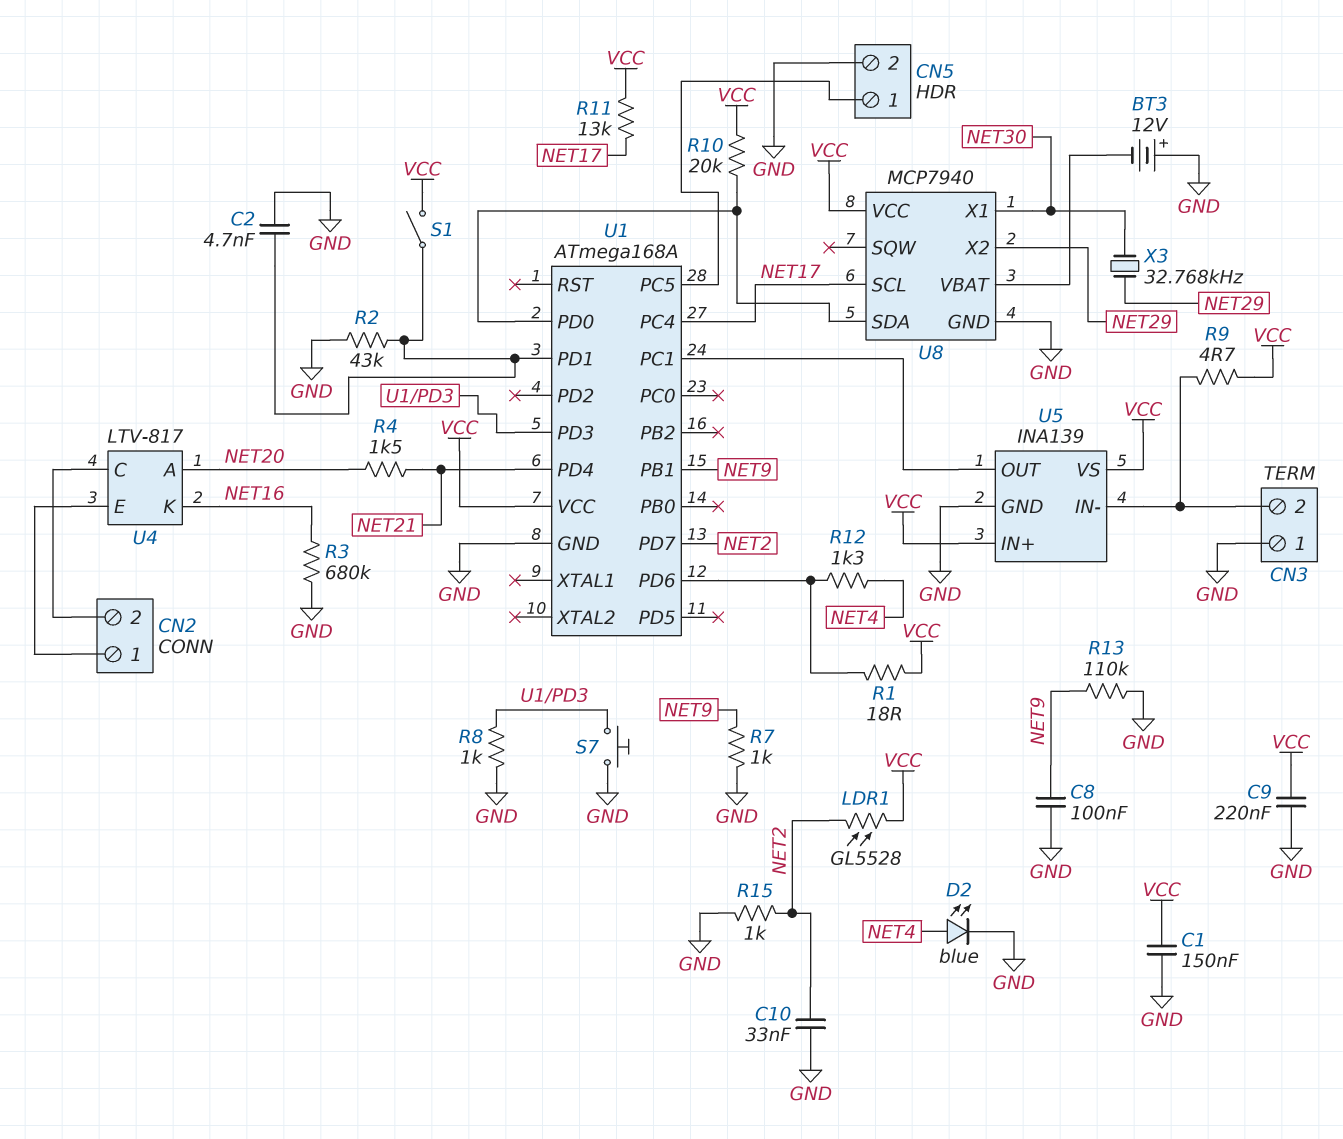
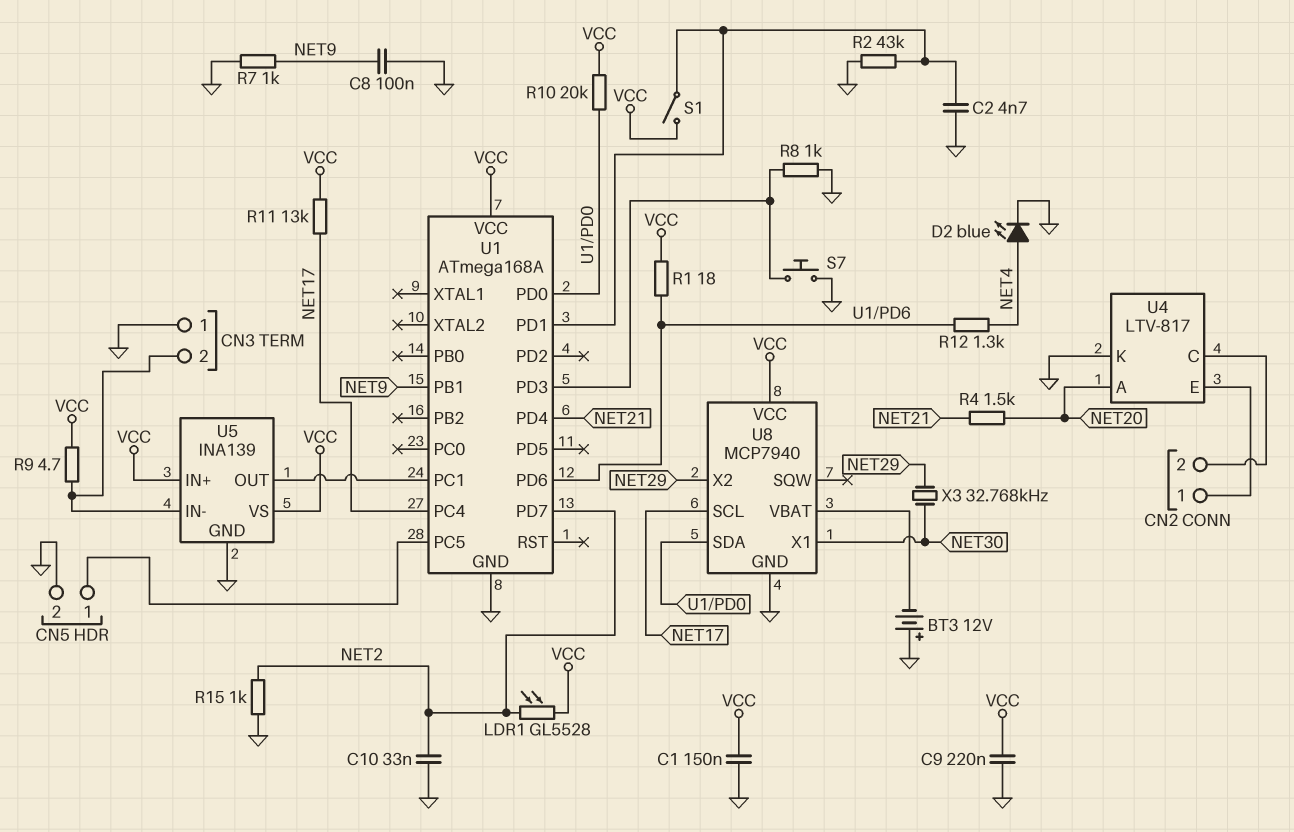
R3: 680k (GND, NET16) -> none
R13: 110k (GND, NET9) -> none
U4 pin K: NET16 -> GND

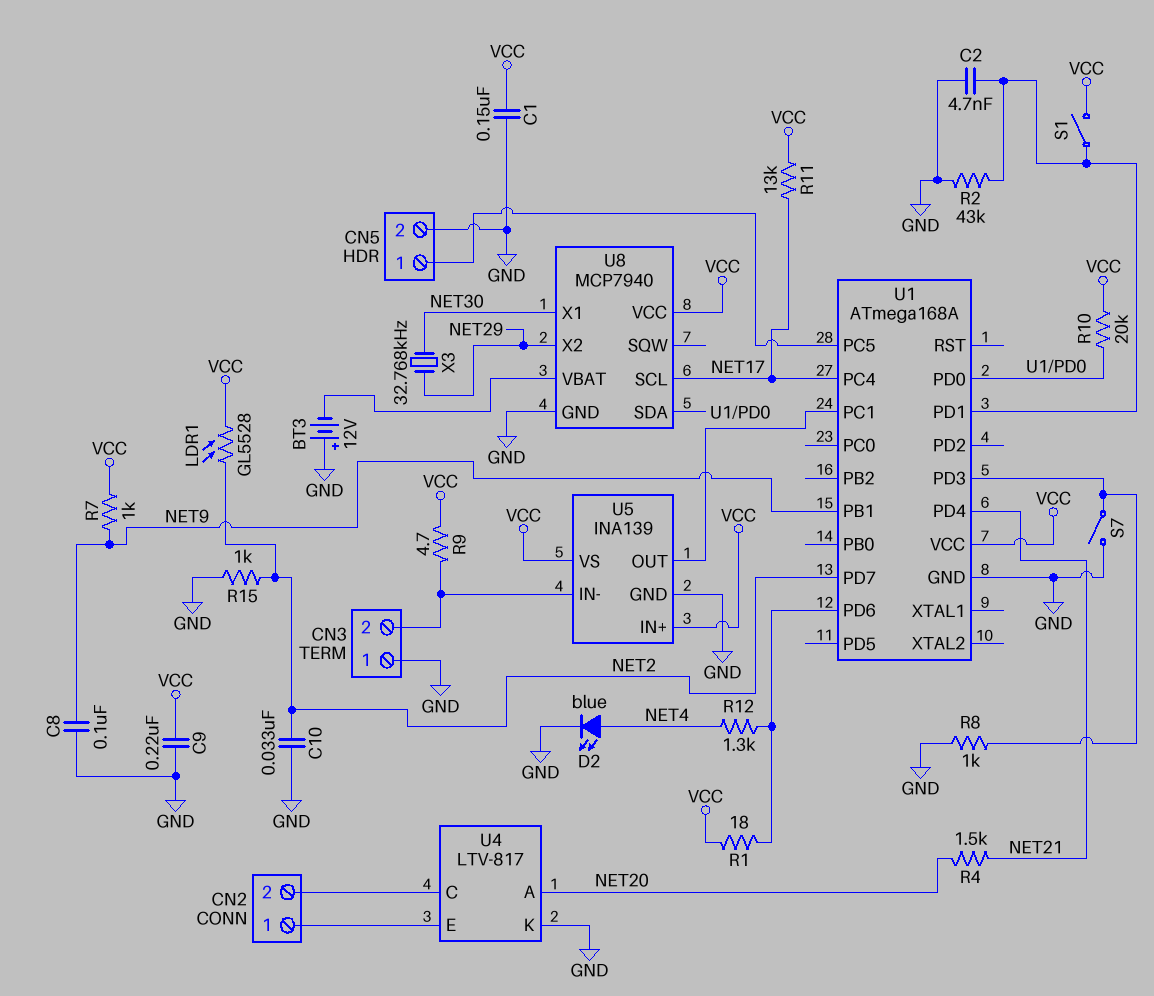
R7: 1k (GND, NET9) -> 1k (NET9, VCC)
S7: button (GND, U1/PD3) -> switch (GND, U1/PD3)

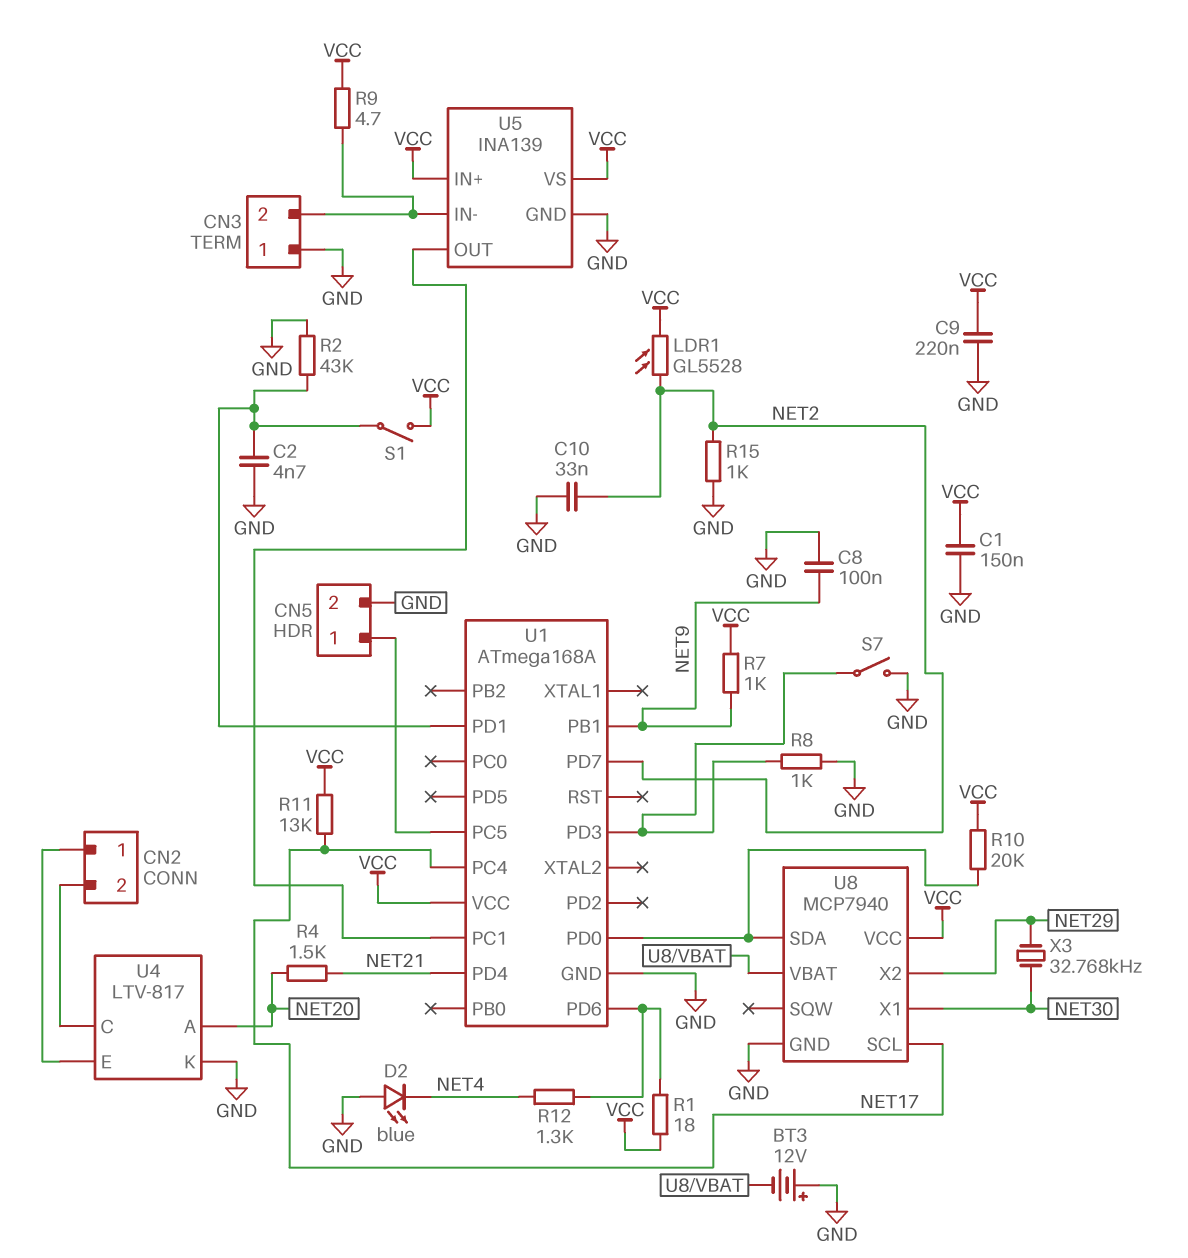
D2: LED blue (A NET4, K GND) -> LED blue (A GND, K NET4)

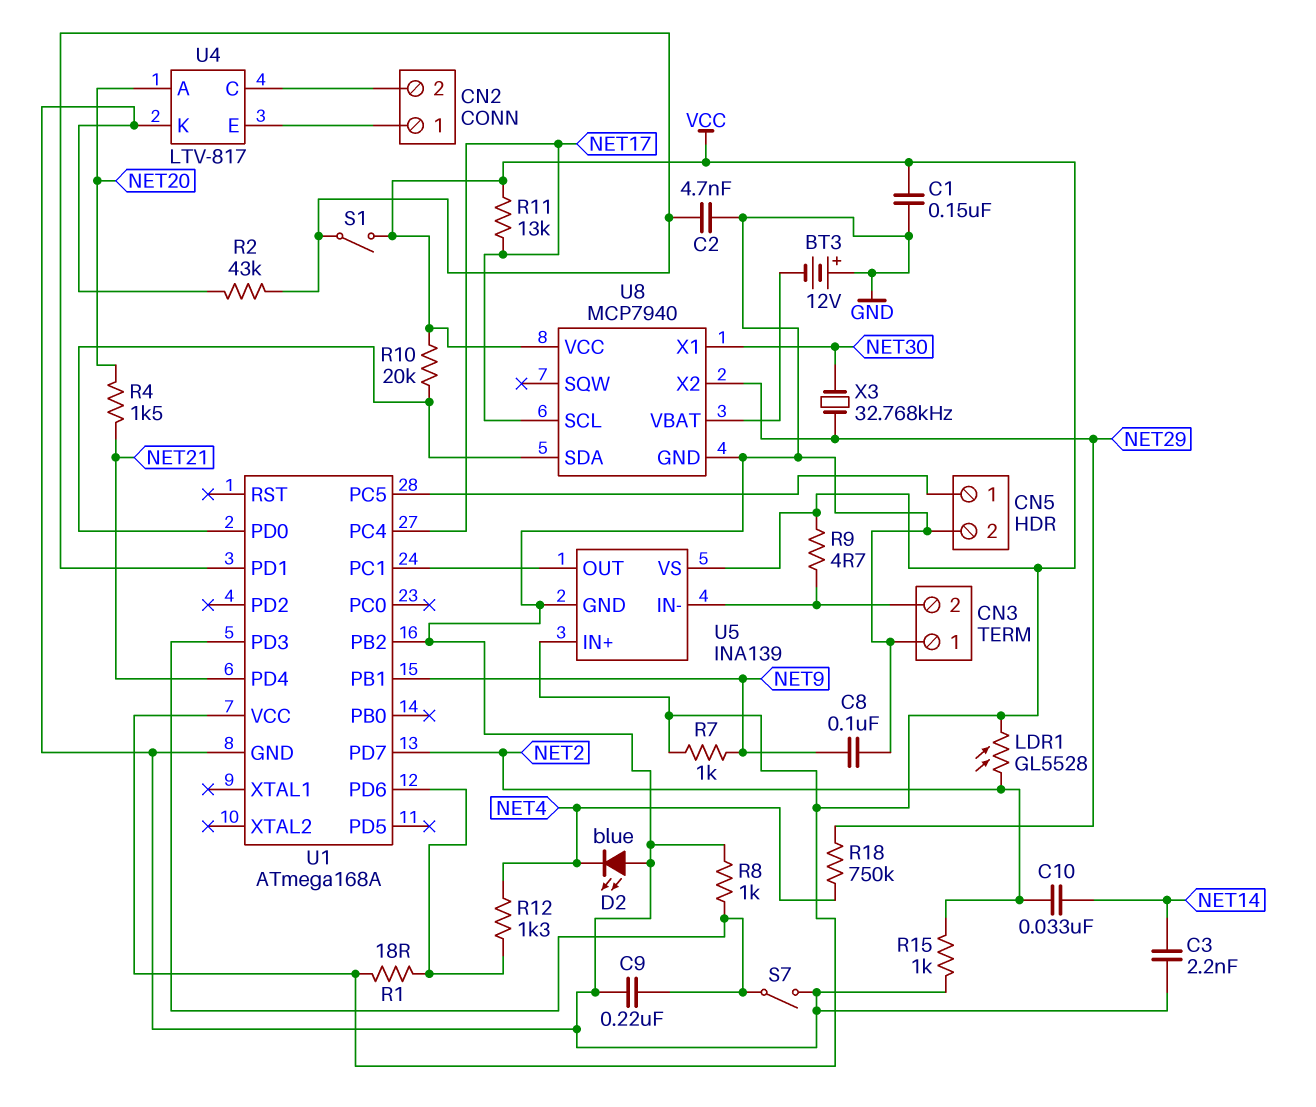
C3: none -> 2.2nF (GND, NET14)
C9: 220nF (GND, VCC) -> 220nF (GND, U1/PD3)
C10: 33nF (GND, NET2) -> 33nF (NET2, NET14)
R18: none -> 750k (NET4, NET29)
U1 pin PB2: none -> GND

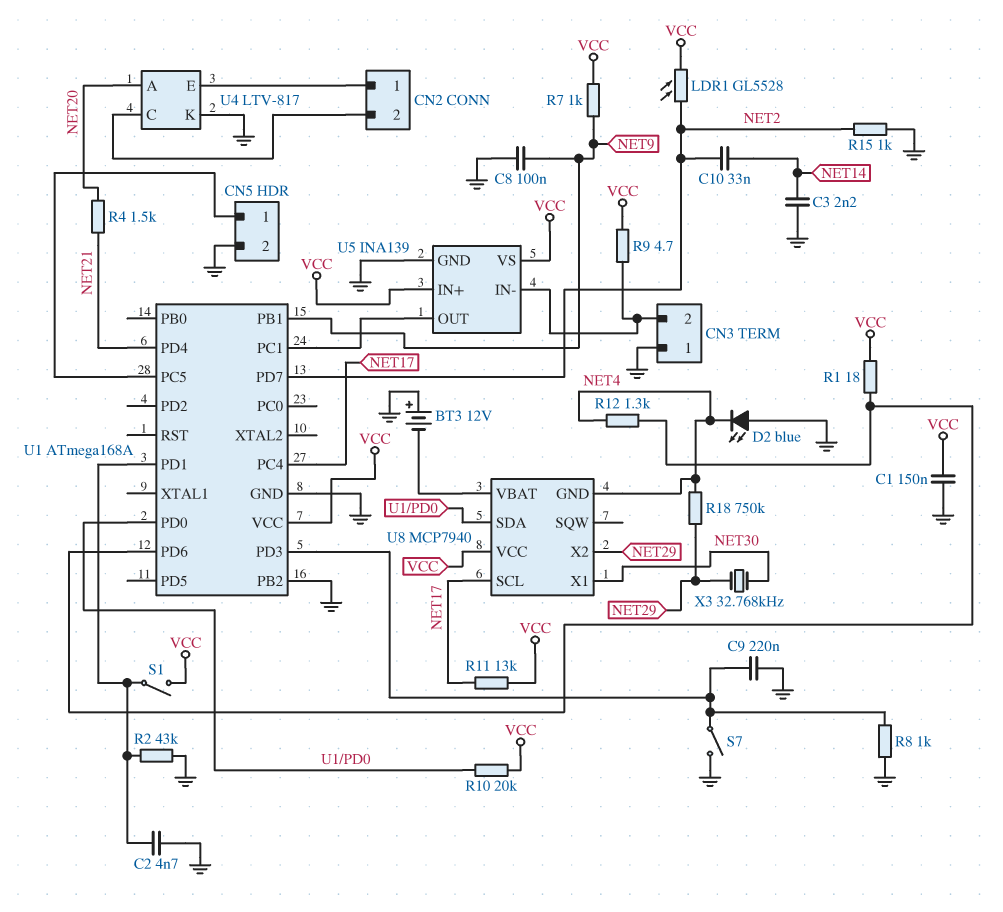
U8 pin GND: GND -> NET4

